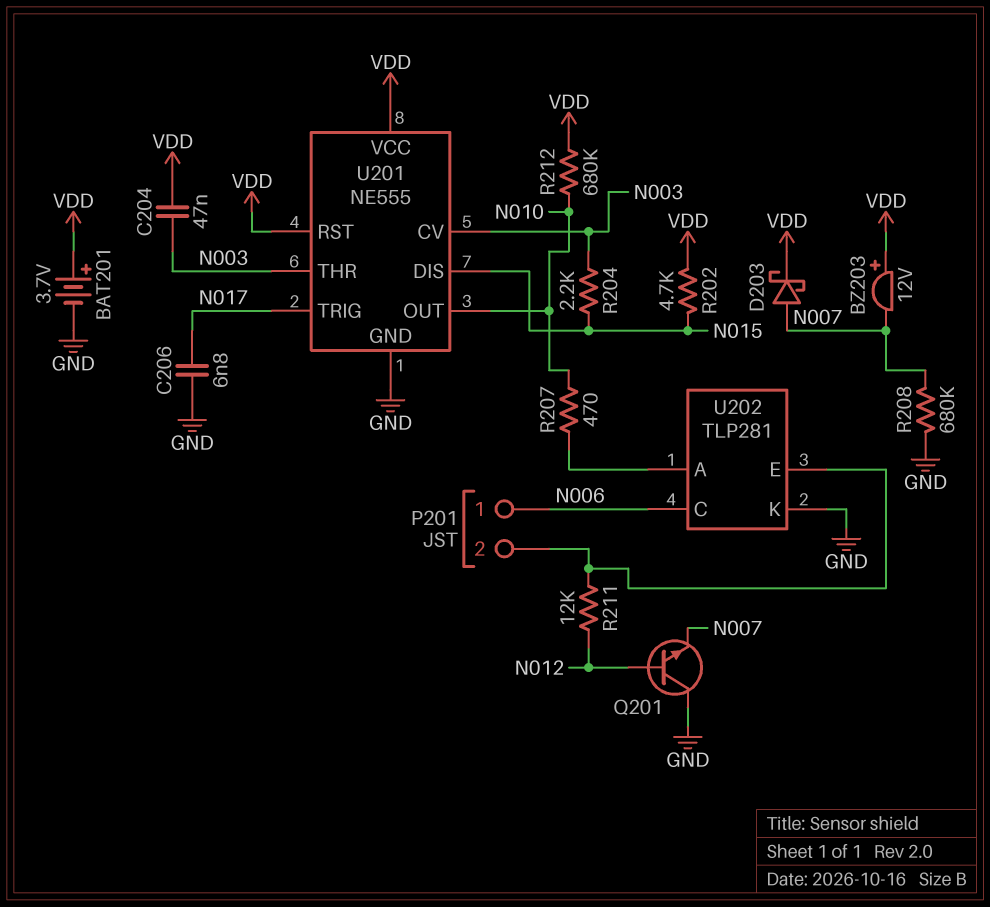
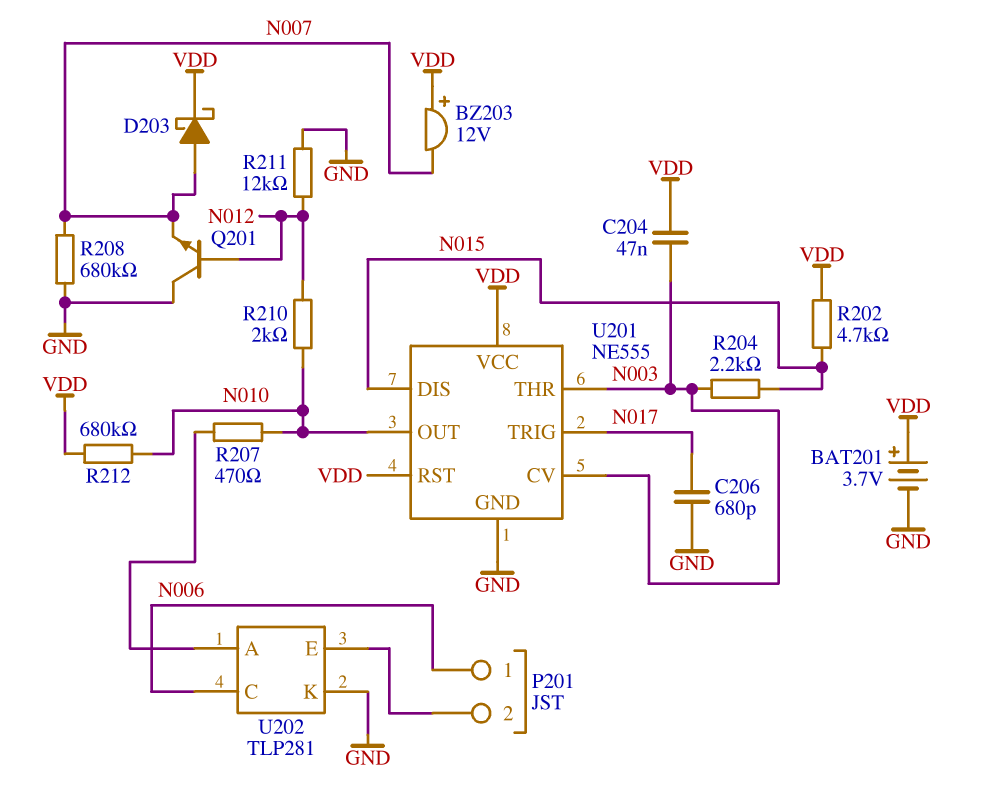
C206: 6.8nF (GND, N017) -> 680pF (GND, N017)
R210: none -> 2k (N010, N012)
R211: 12k (N012, P201/2) -> 12k (GND, N012)

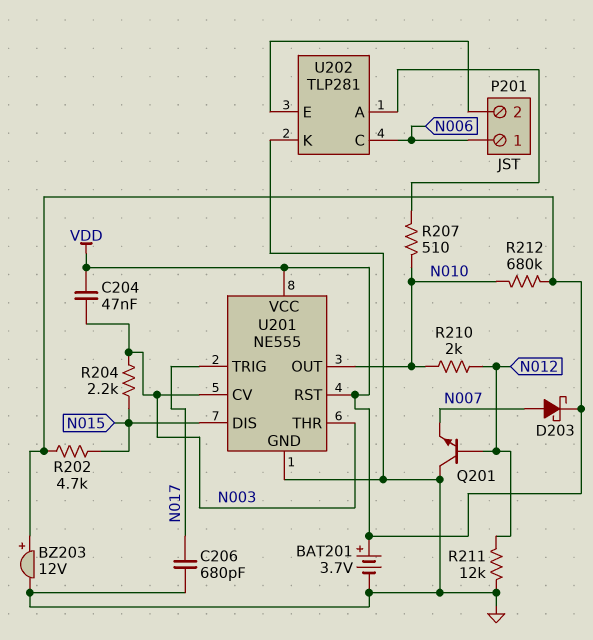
BZ203: buzzer 12V (plus VDD, minus N007) -> buzzer 12V (plus VDD, minus GND)
R207: 470 (N010, U202/A) -> 510 (N010, U202/A)
R208: 680k (GND, N007) -> none

